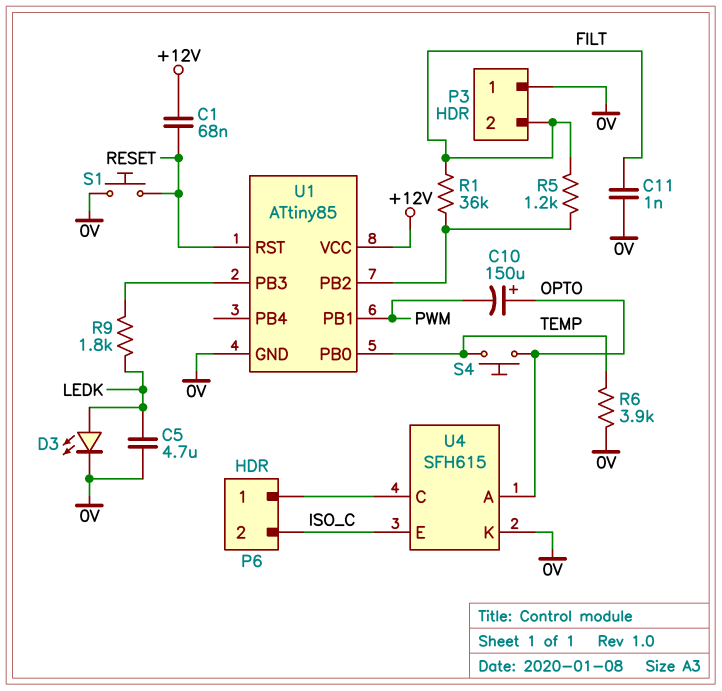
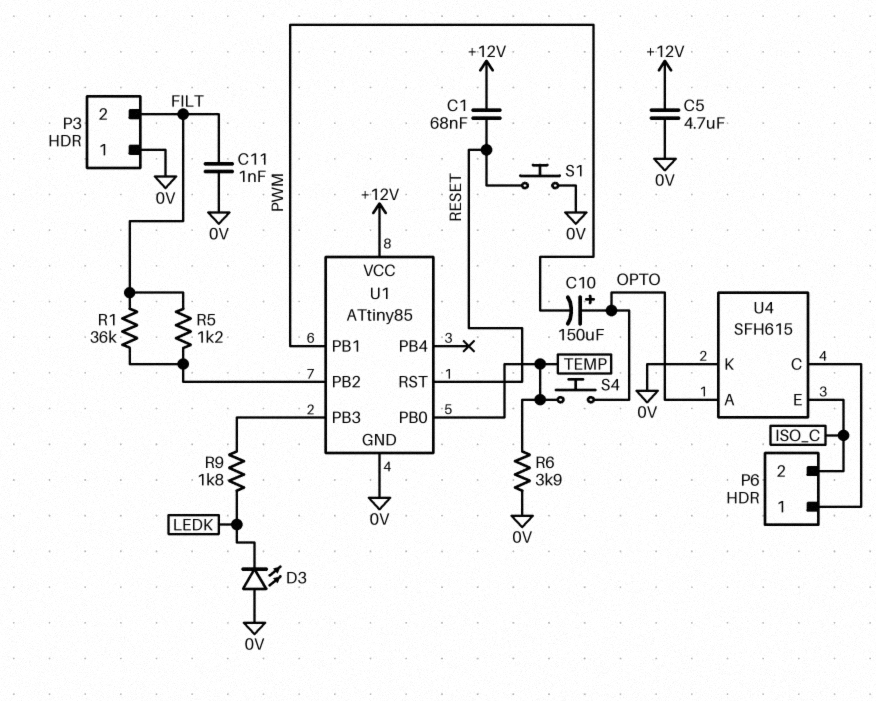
C5: 4.7uF (0V, LEDK) -> 4.7uF (+12V, 0V)
D3: LED (A LEDK, K 0V) -> LED (A 0V, K LEDK)

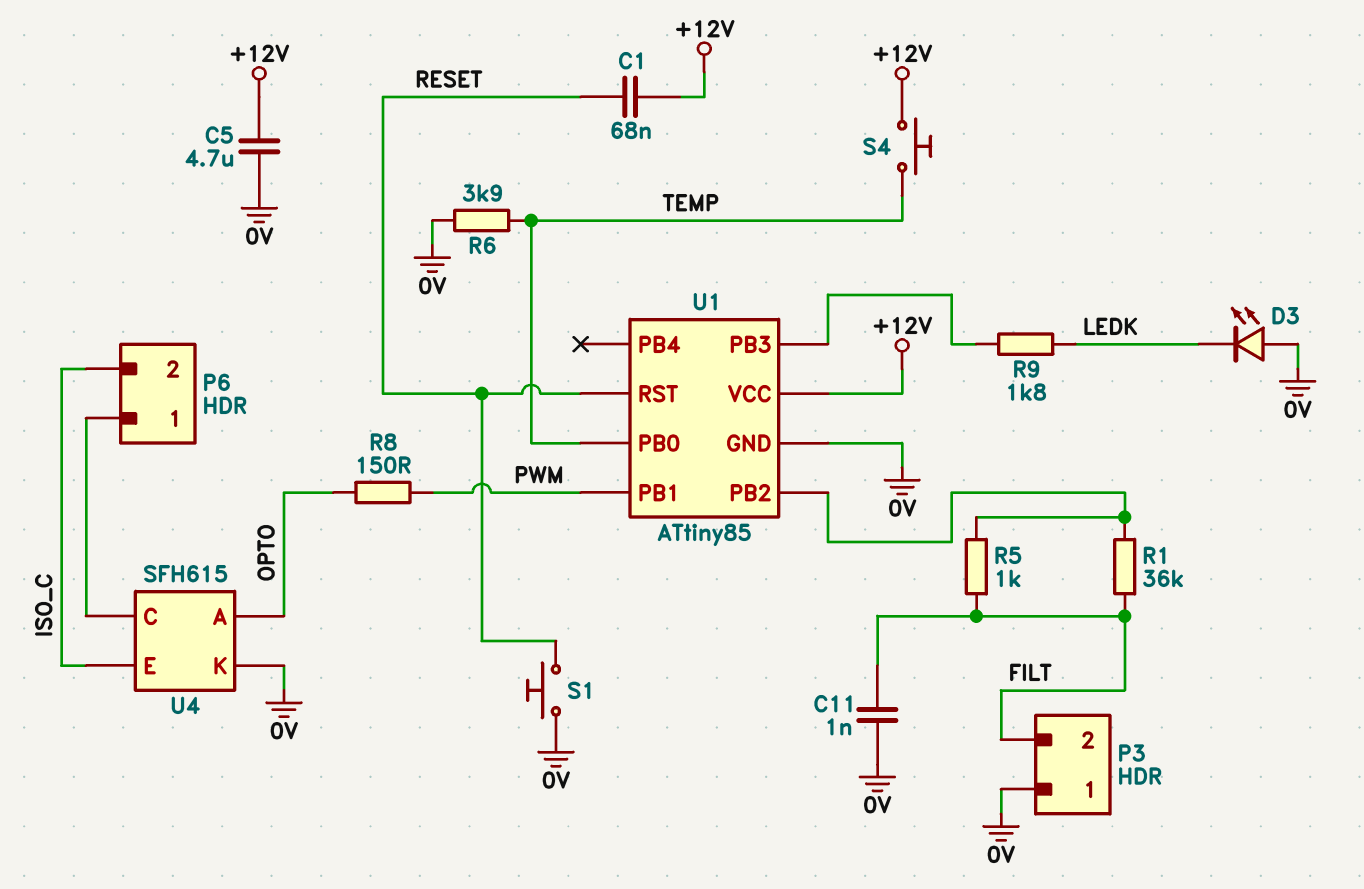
C10: 150uF (plus OPTO, minus PWM) -> none
R5: 1.2k (FILT, U1/PB2) -> 1k (FILT, U1/PB2)
R8: none -> 150 (OPTO, PWM)
S4: button (OPTO, TEMP) -> button (+12V, TEMP)

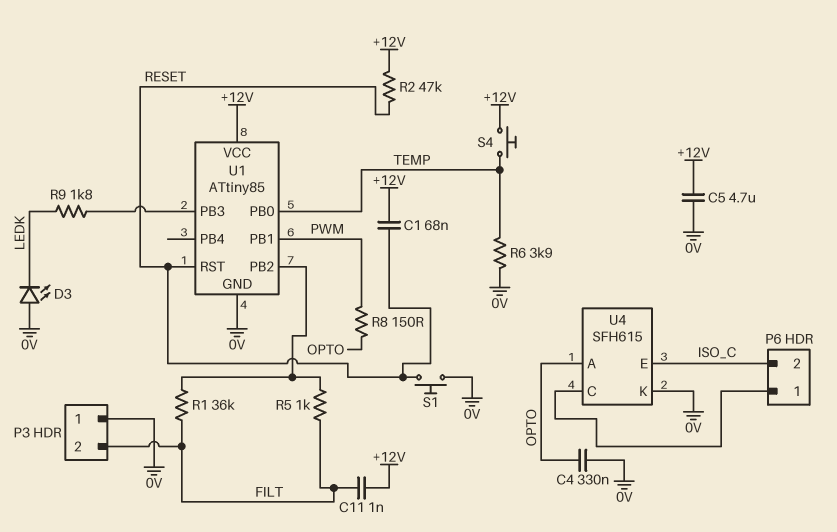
C4: none -> 330nF (0V, OPTO)
C11: 1nF (0V, FILT) -> 1nF (+12V, FILT)
R2: none -> 47k (+12V, RESET)

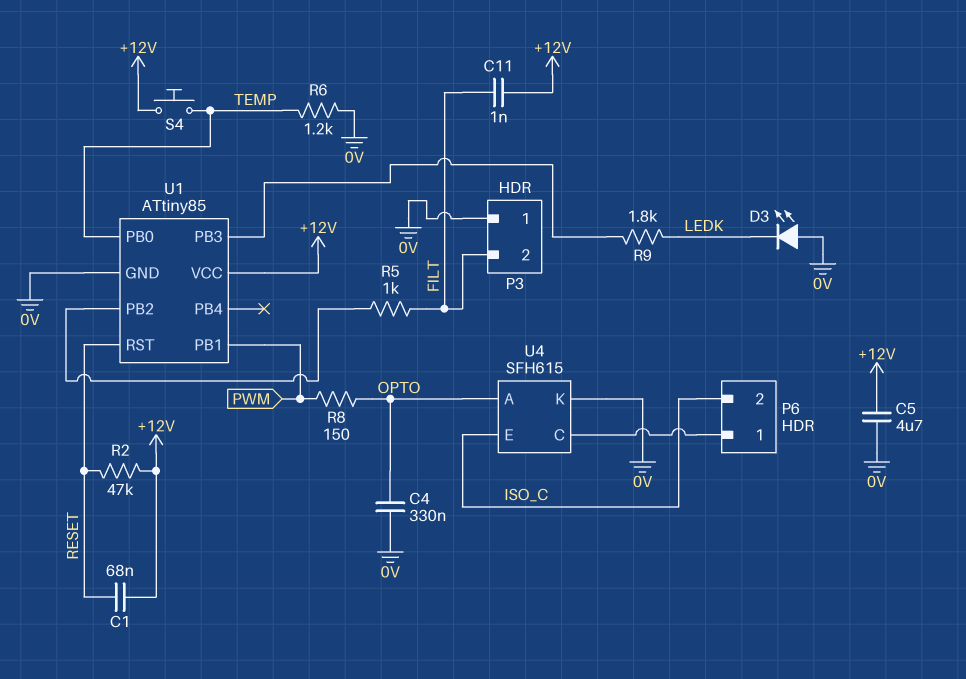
R1: 36k (FILT, U1/PB2) -> none
R6: 3.9k (0V, TEMP) -> 1.2k (0V, TEMP)
S1: button (0V, RESET) -> none

